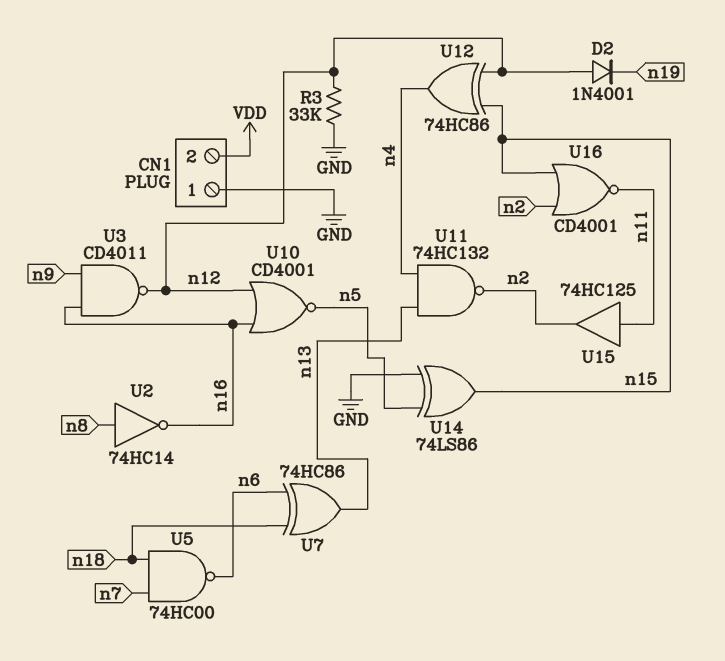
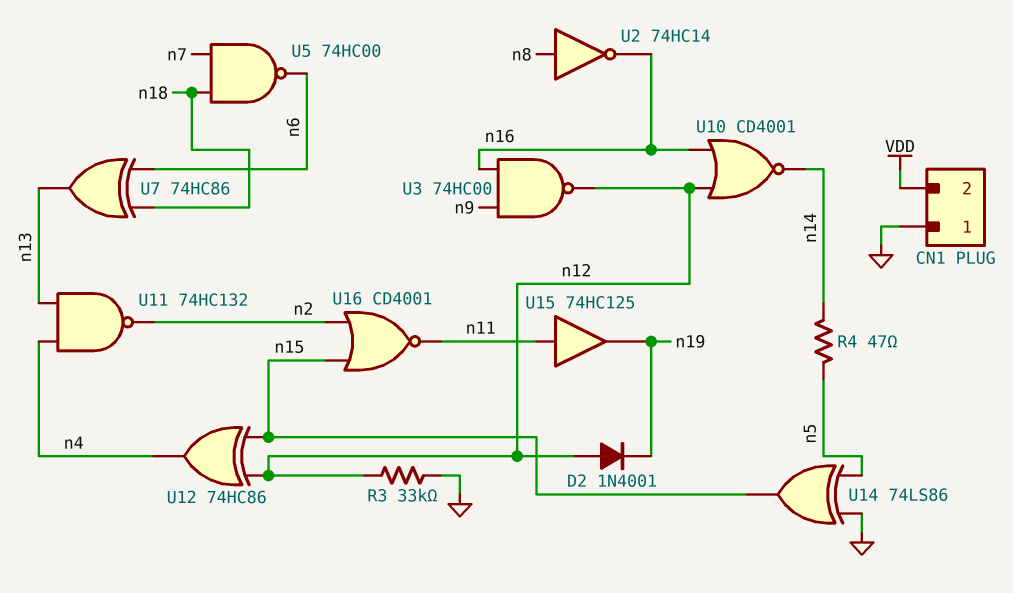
R4: none -> 47 (n5, n14)
U3: NAND CD4011 (in n9, in n16, out n12) -> NAND 74HC00 (in n9, in n16, out n12)
U10: NOR CD4001 (in n12, in n16, out n5) -> NOR CD4001 (in n12, in n16, out n14)
U15: buffer 74HC125 (in n11, out n2) -> buffer 74HC125 (in n11, out n19)

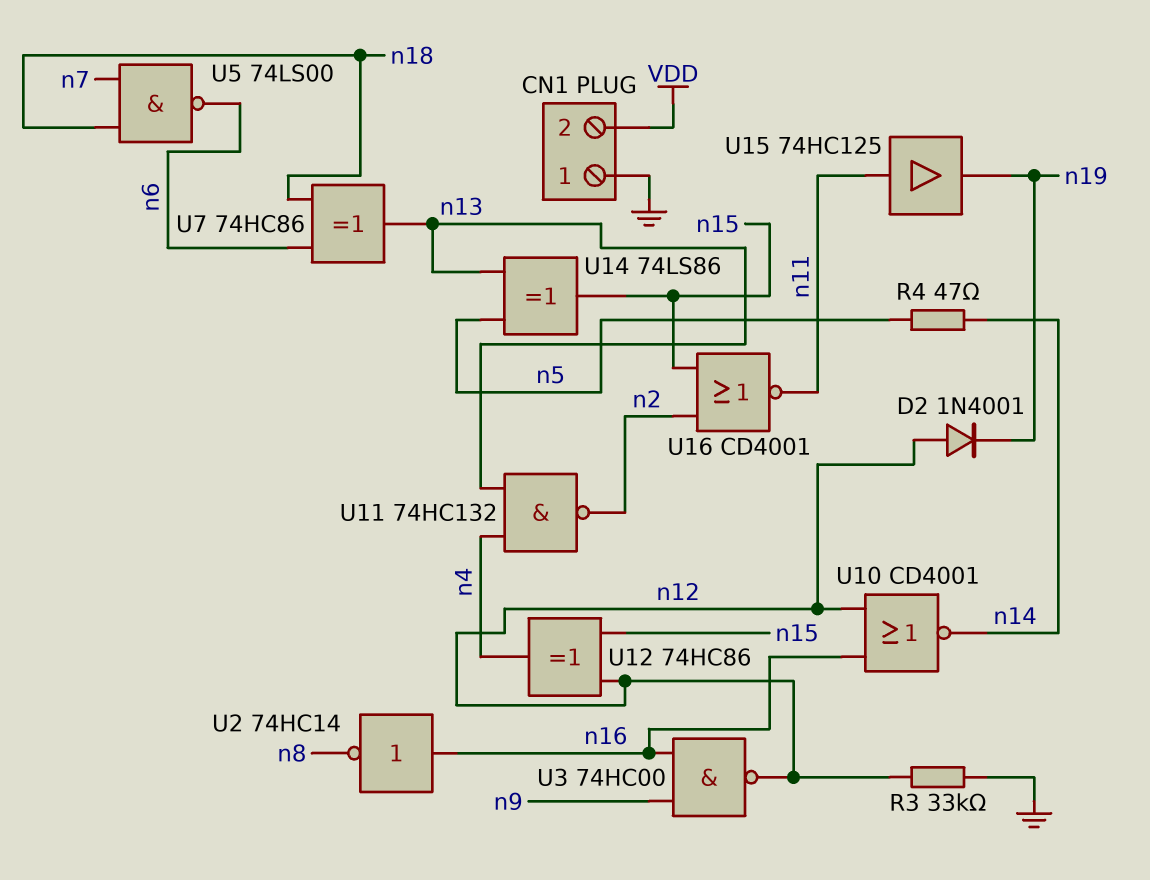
U2: NOT 74HC14 (in n8, out n16) -> NOT 74HC14 (in n16, out n8)
U5: NAND 74HC00 (in n7, in n18, out n6) -> NAND 74LS00 (in n7, in n18, out n6)
U14: XOR 74LS86 (in GND, in n5, out n15) -> XOR 74LS86 (in n5, in n13, out n15)

